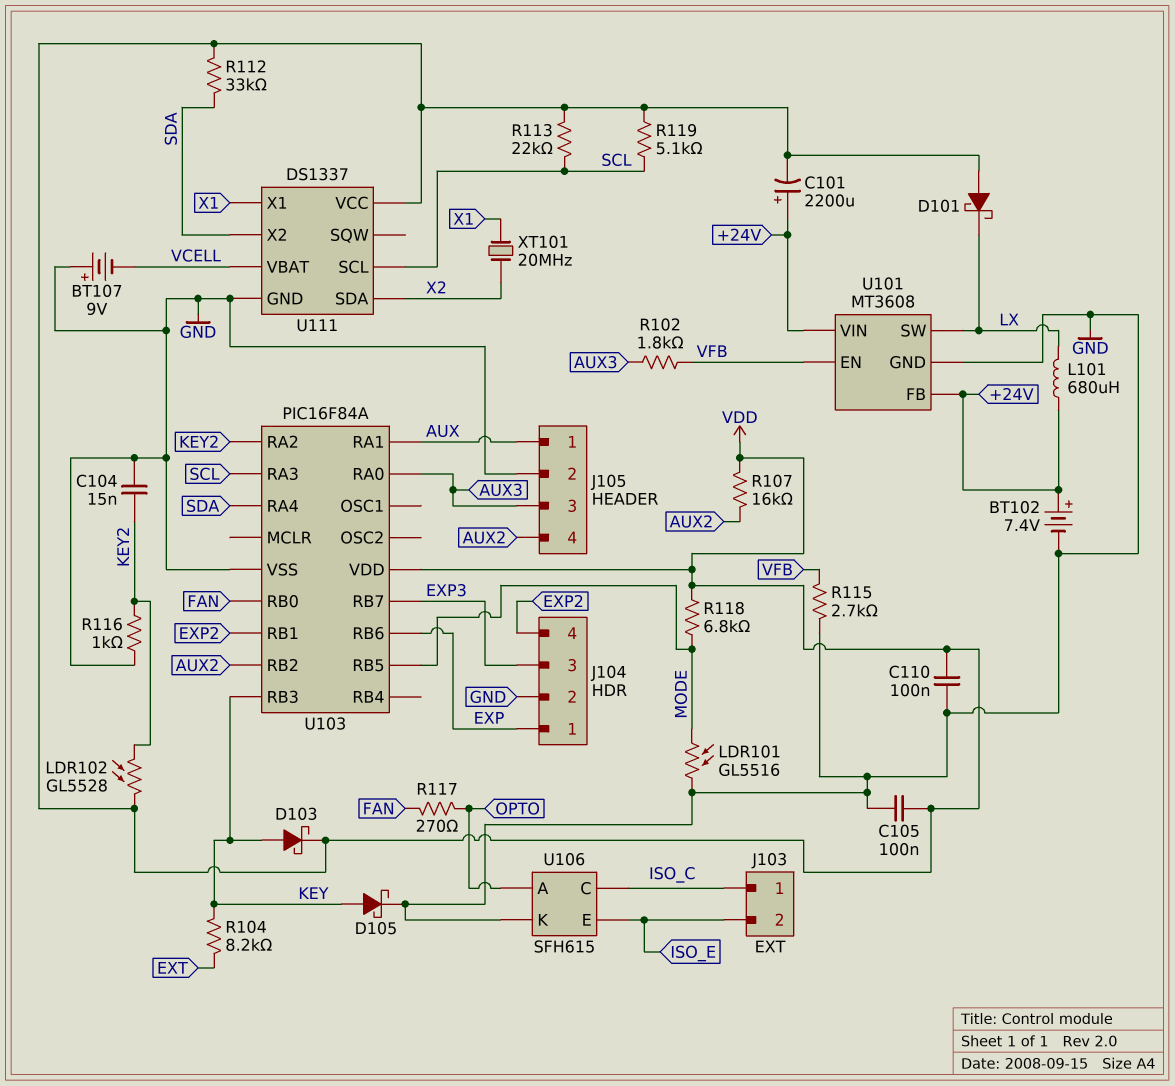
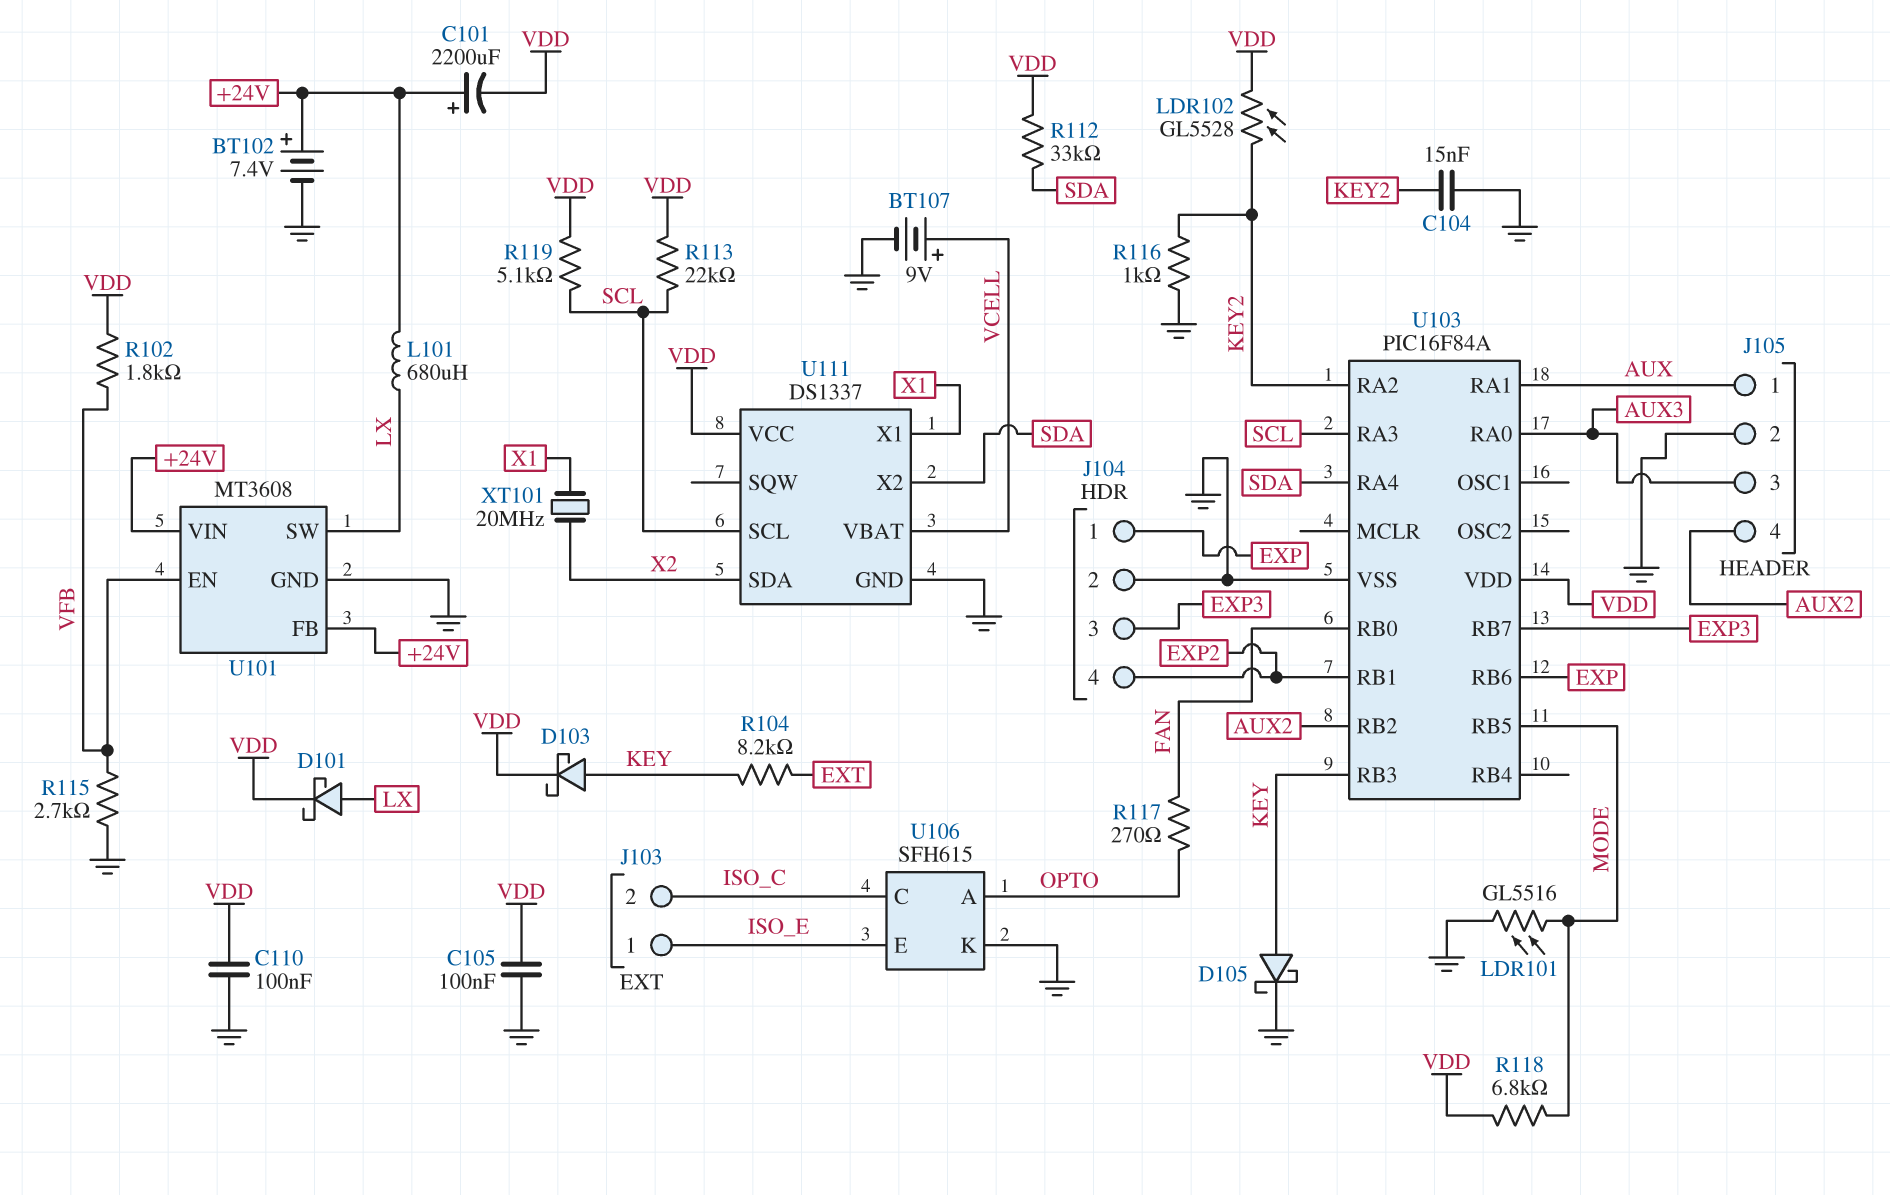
BT107: 9V (plus GND, minus VCELL) -> 9V (plus VCELL, minus GND)
D101: schottky (A VDD, K LX) -> schottky (A LX, K VDD)
J103 pin 1: ISO_C -> ISO_E
J103 pin 2: ISO_E -> ISO_C
R102: 1.8k (AUX3, VFB) -> 1.8k (VDD, VFB)
R107: 16k (AUX2, VDD) -> none

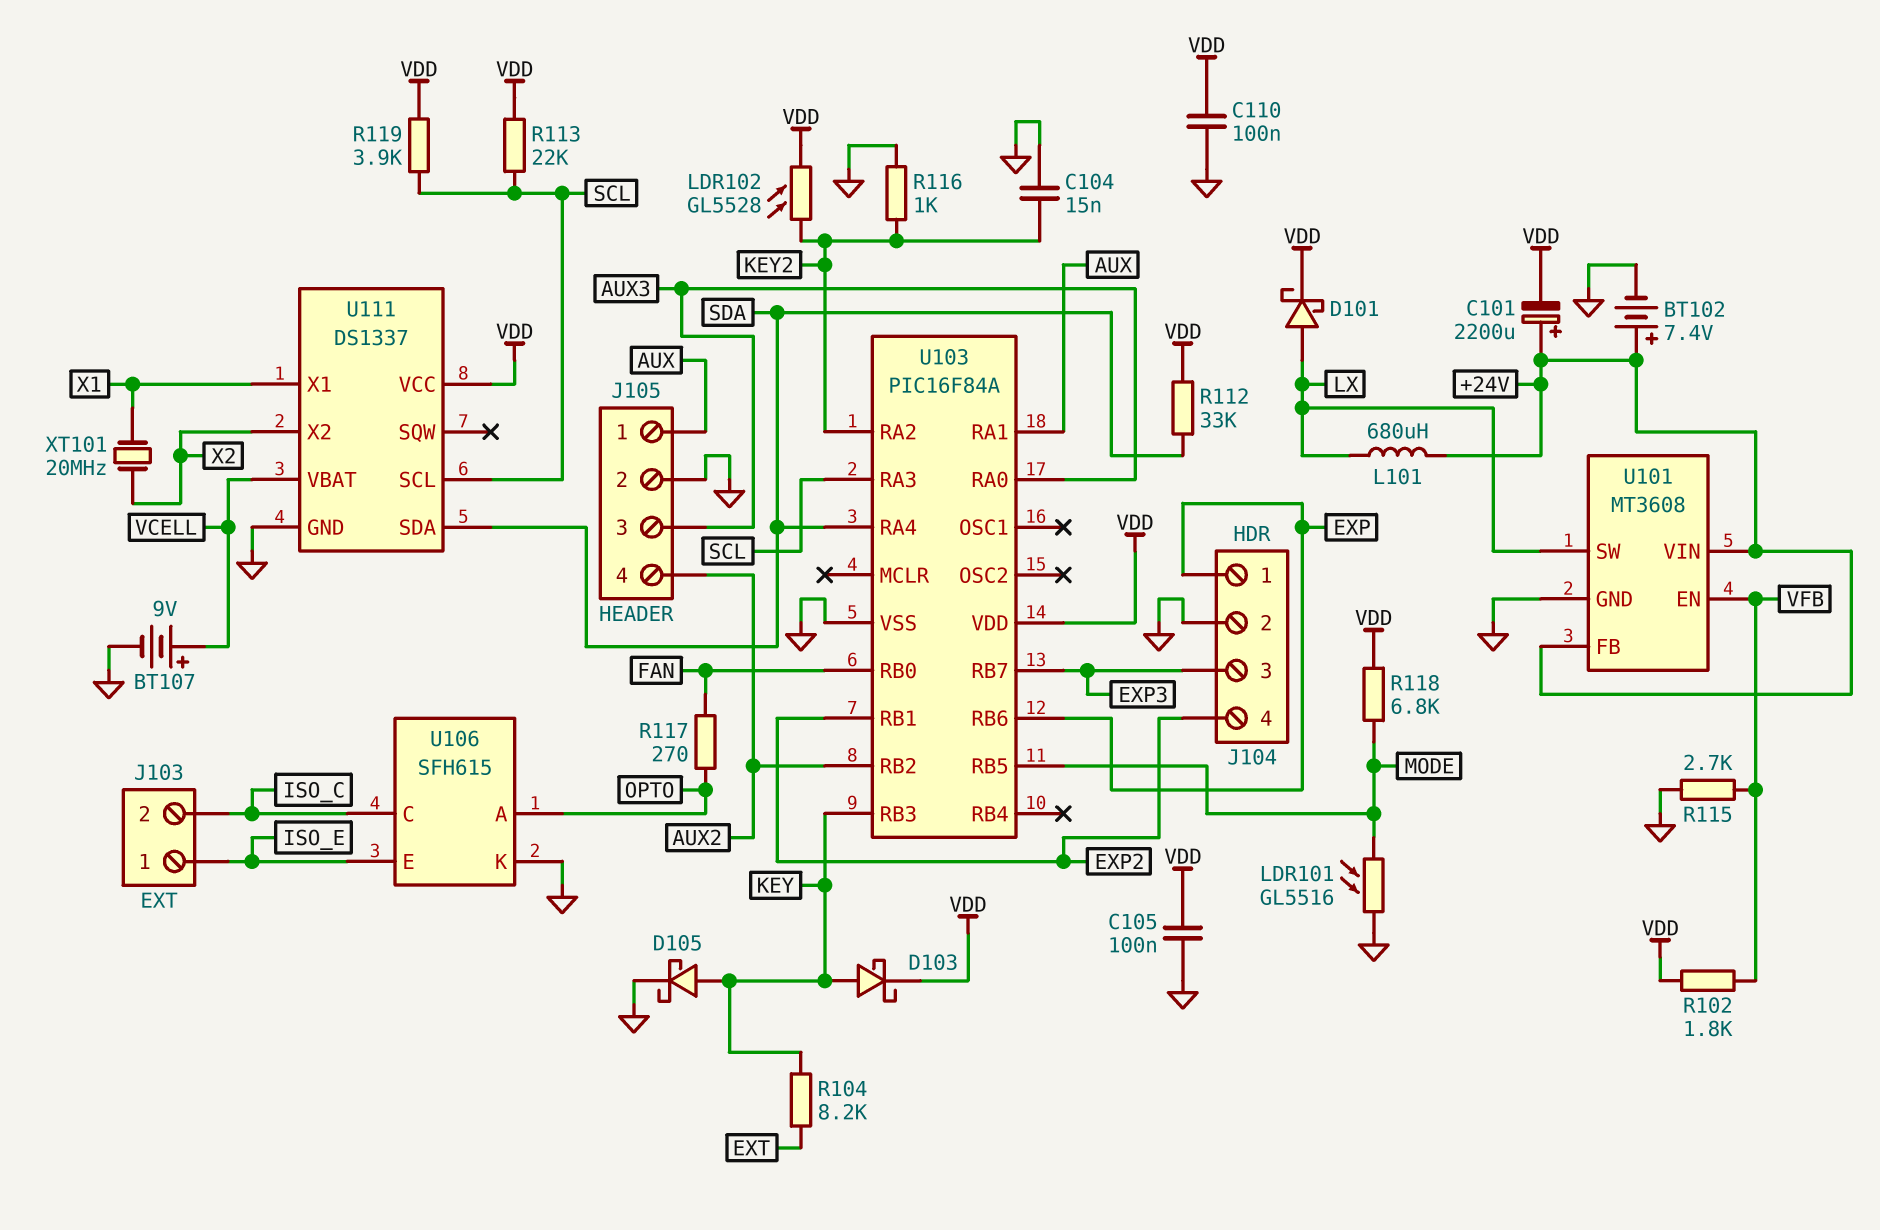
R119: 5.1k (SCL, VDD) -> 3.9k (SCL, VDD)
U111 pin SDA: X2 -> SDA
U111 pin X2: SDA -> X2

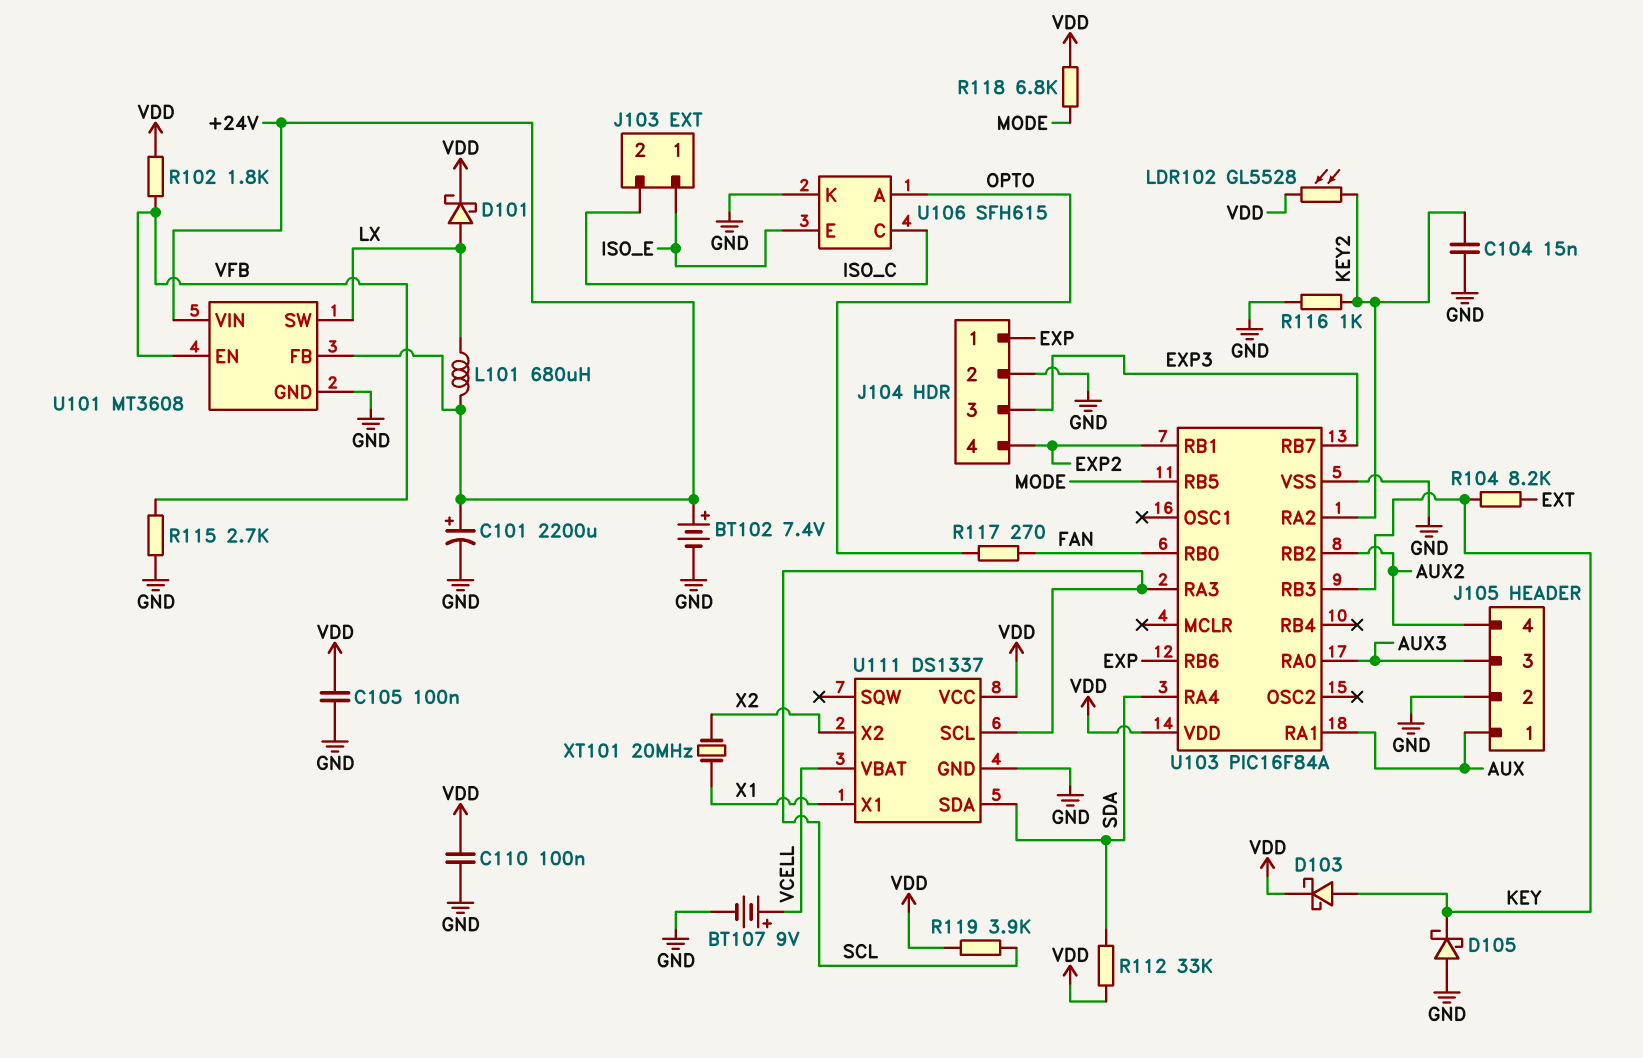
C101: 2200uF (plus +24V, minus VDD) -> 2200uF (plus +24V, minus GND)
D105: schottky (A KEY, K GND) -> schottky (A GND, K KEY)
LDR101: GL5516 (GND, MODE) -> none
R113: 22k (SCL, VDD) -> none

